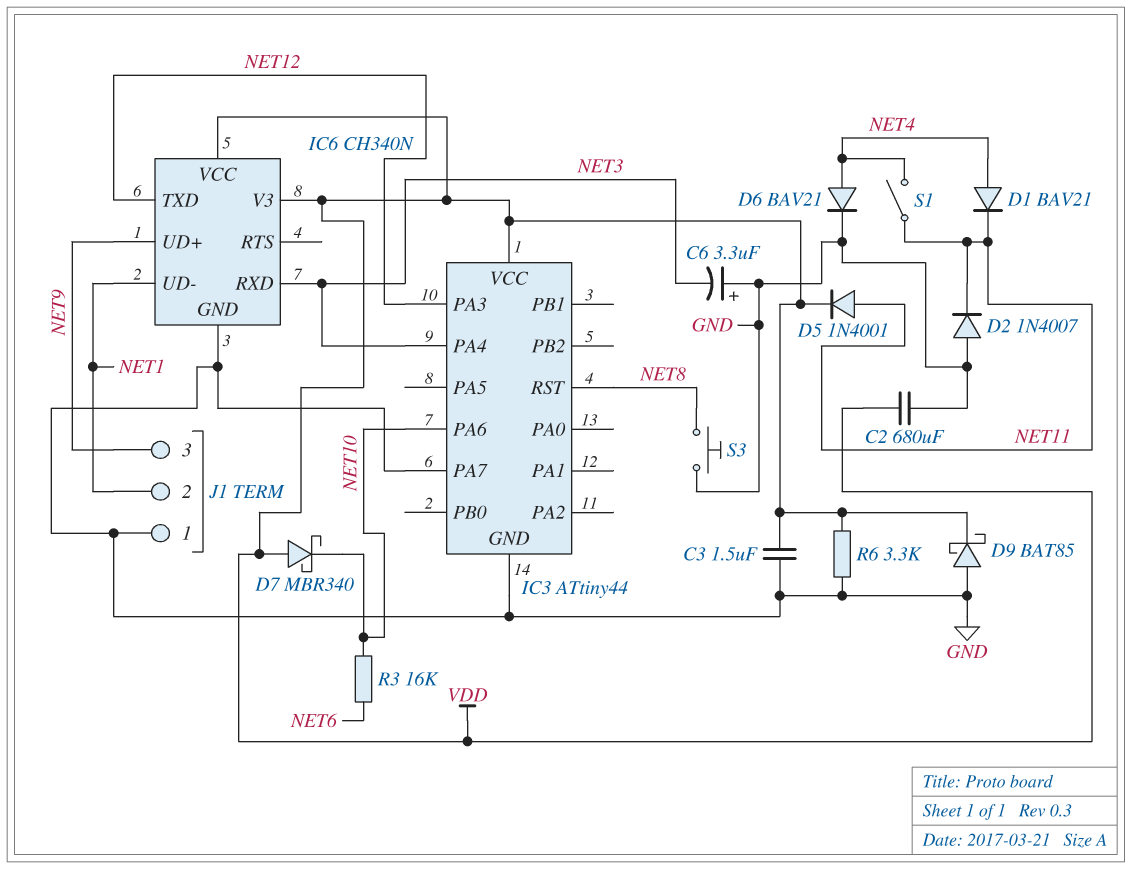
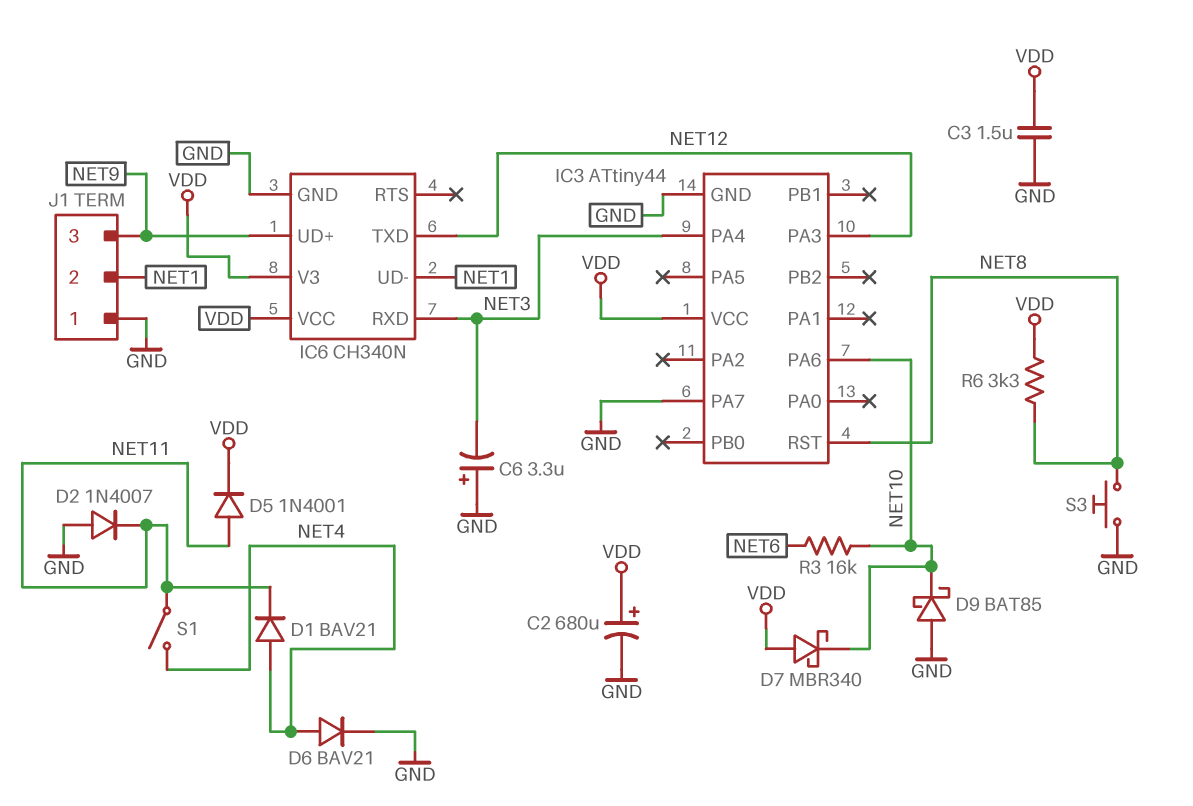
C2: 680uF (GND, VDD) -> 680uF (plus VDD, minus GND)
D9: schottky BAT85 (A GND, K VDD) -> schottky BAT85 (A GND, K NET10)
R6: 3.3k (GND, VDD) -> 3.3k (NET8, VDD)

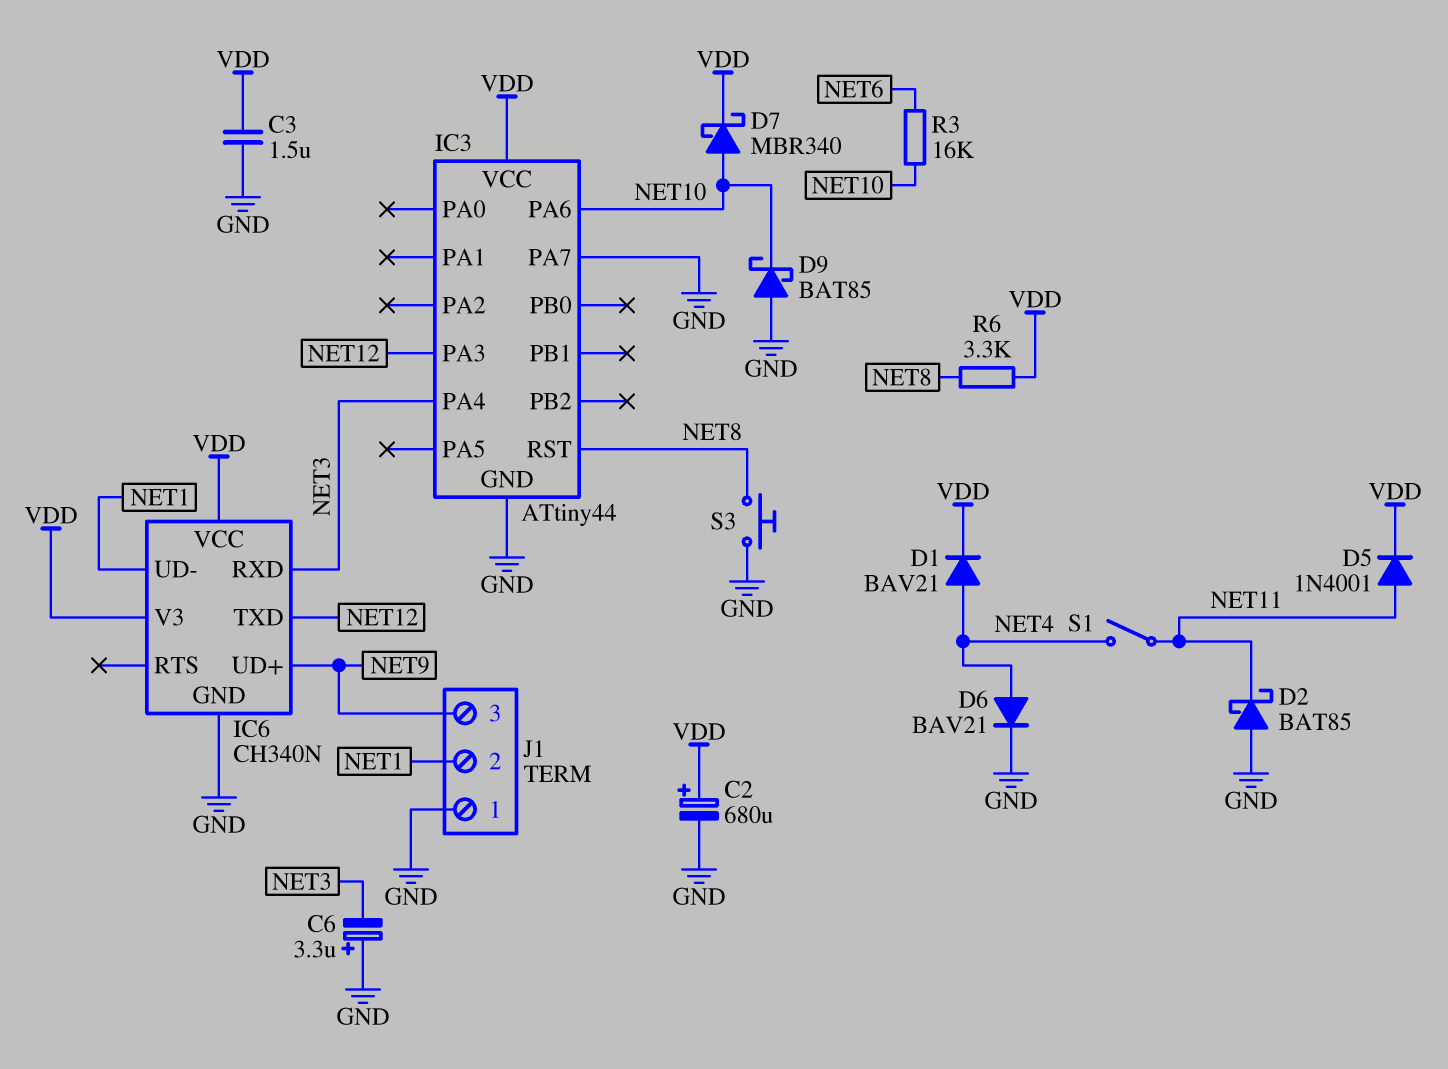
D1: diode BAV21 (A NET4, K NET11) -> diode BAV21 (A NET4, K VDD)
D2: diode 1N4007 (A GND, K NET11) -> schottky BAT85 (A GND, K NET11)
D7: schottky MBR340 (A VDD, K NET10) -> schottky MBR340 (A NET10, K VDD)

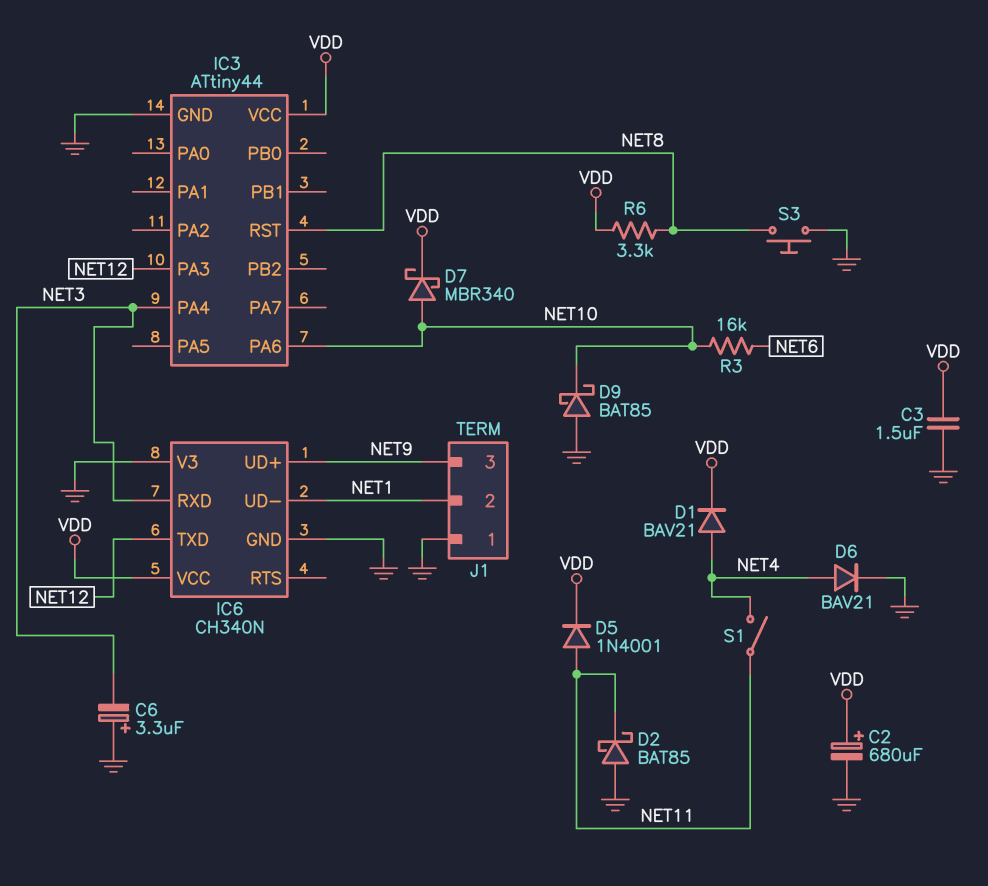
IC3 pin PA7: GND -> none
IC6 pin V3: VDD -> GND

